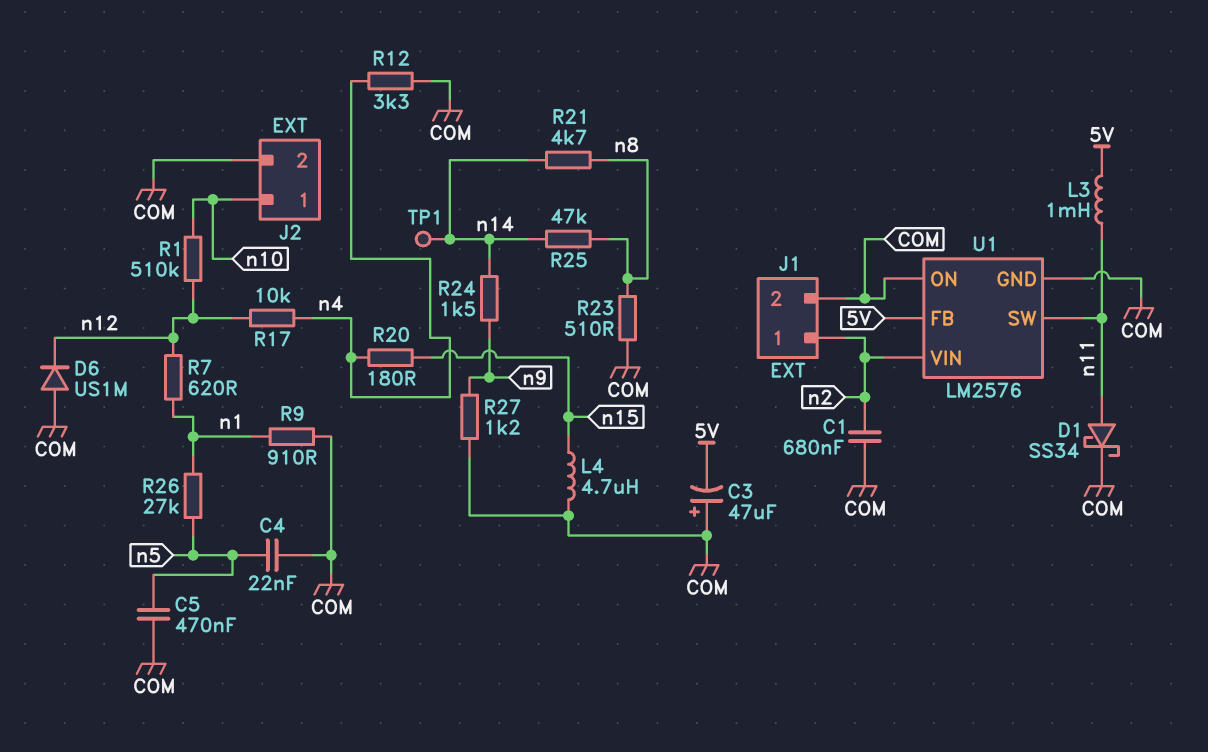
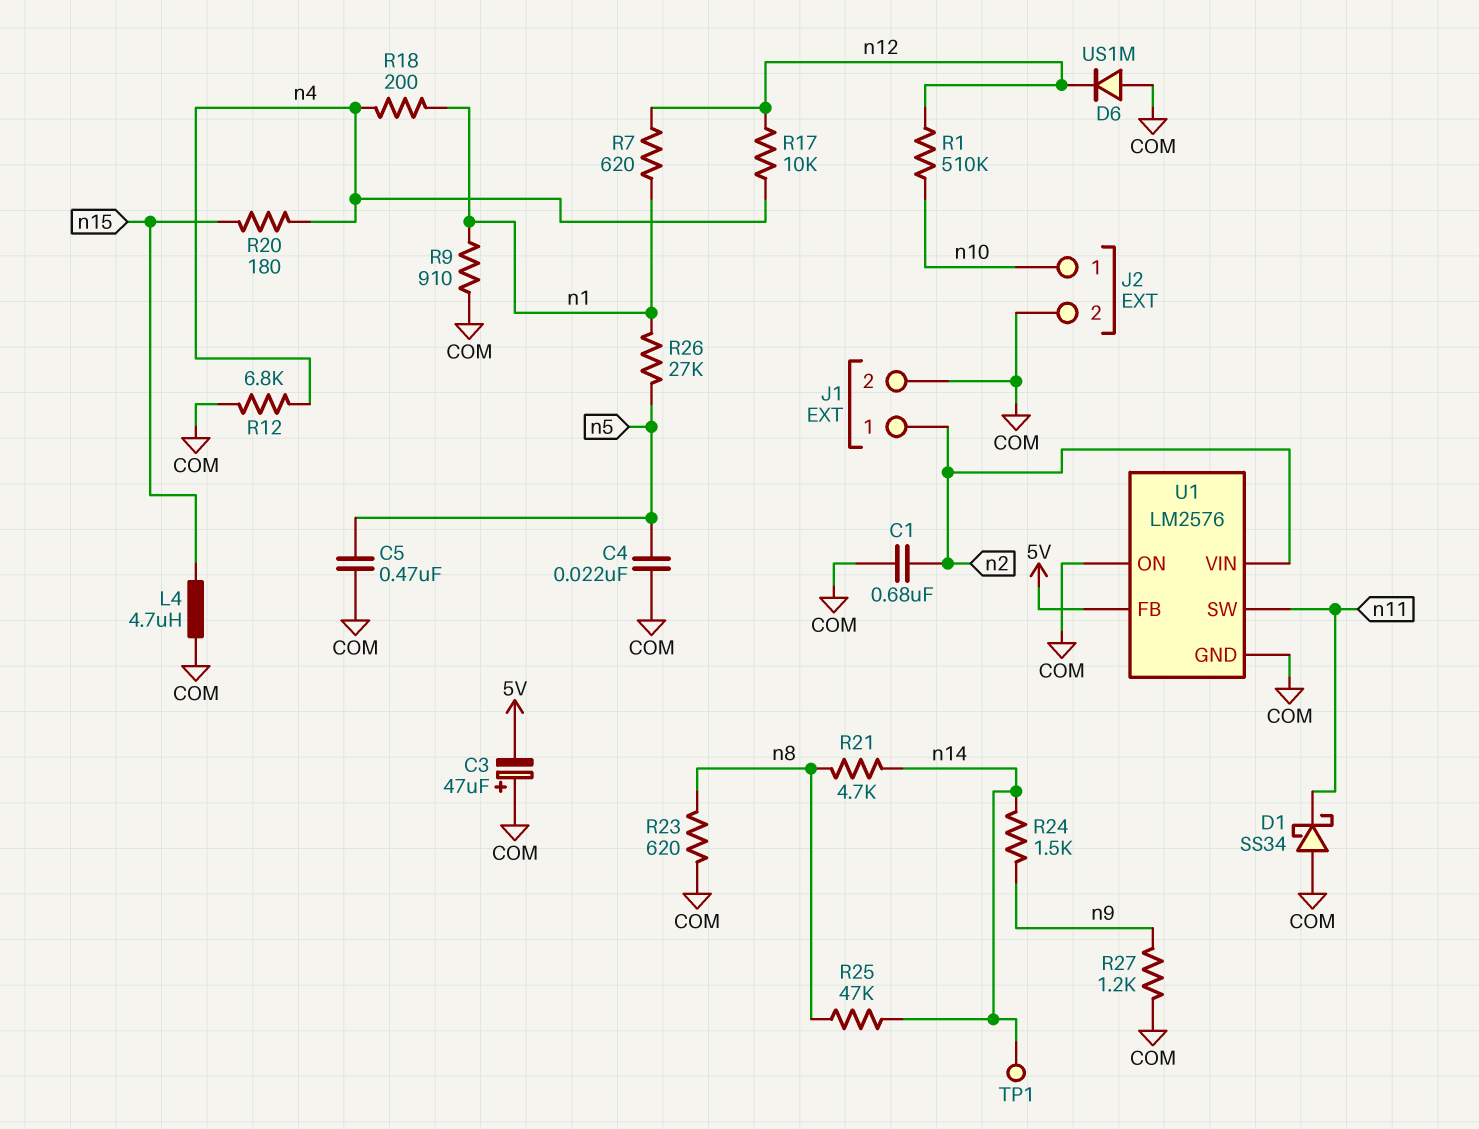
D1: schottky SS34 (A n11, K COM) -> schottky SS34 (A COM, K n11)
L3: 1mH (5V, n11) -> none
R12: 3.3k (COM, n4) -> 6.8k (COM, n4)
R18: none -> 200 (n1, n4)
R23: 510 (COM, n8) -> 620 (COM, n8)

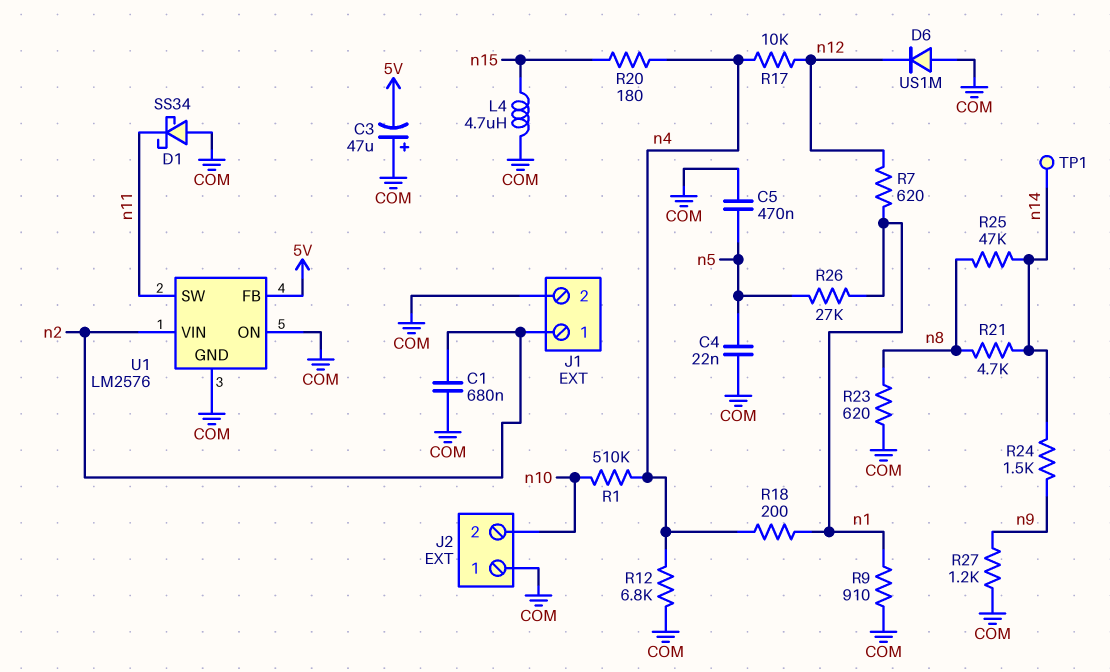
J2 pin 1: n10 -> COM
J2 pin 2: COM -> n10
R1: 510k (n10, n12) -> 510k (n4, n10)

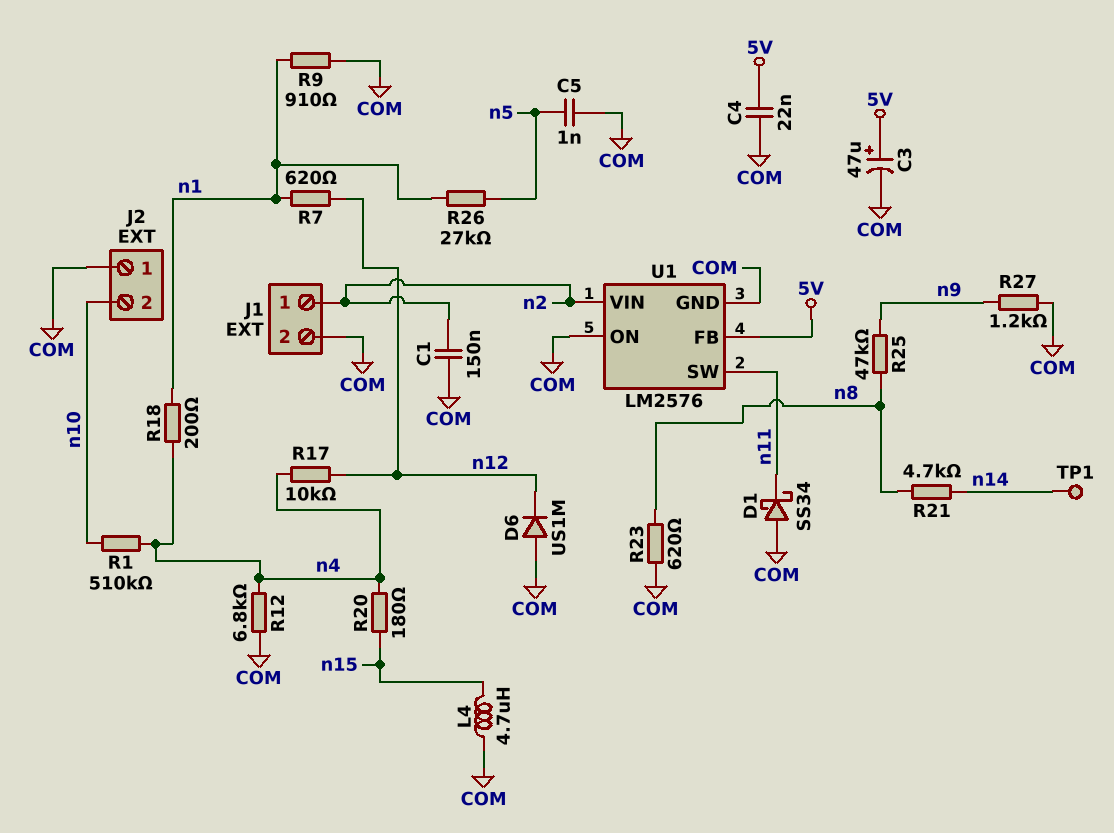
C1: 680nF (COM, n2) -> 150nF (COM, n2)
C3: 47uF (plus COM, minus 5V) -> 47uF (plus 5V, minus COM)
C4: 22nF (COM, n5) -> 22nF (5V, COM)
C5: 470nF (COM, n5) -> 1nF (COM, n5)
R24: 1.5k (n9, n14) -> none
R25: 47k (n8, n14) -> 47k (n8, n9)

